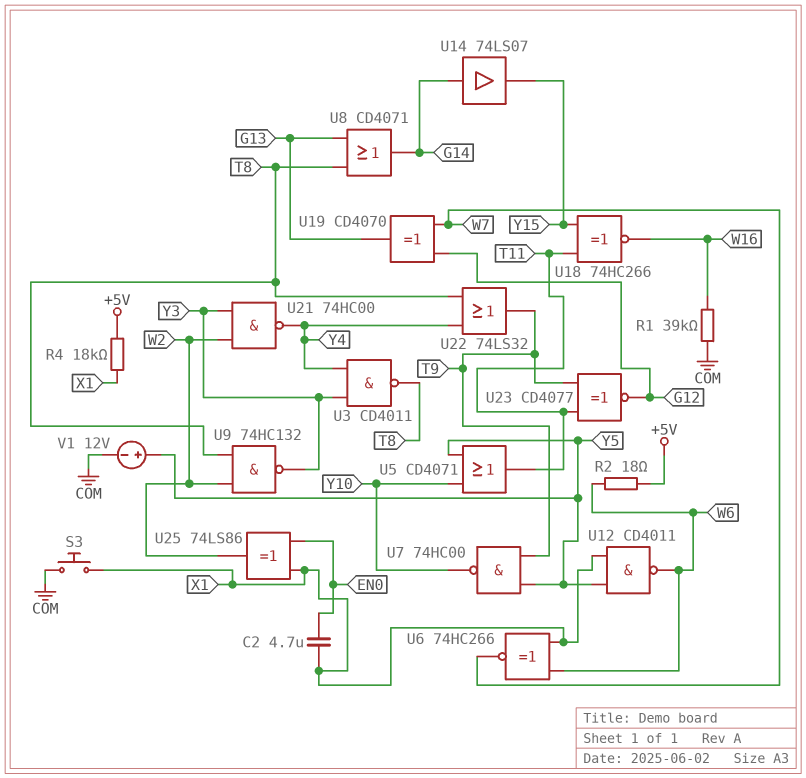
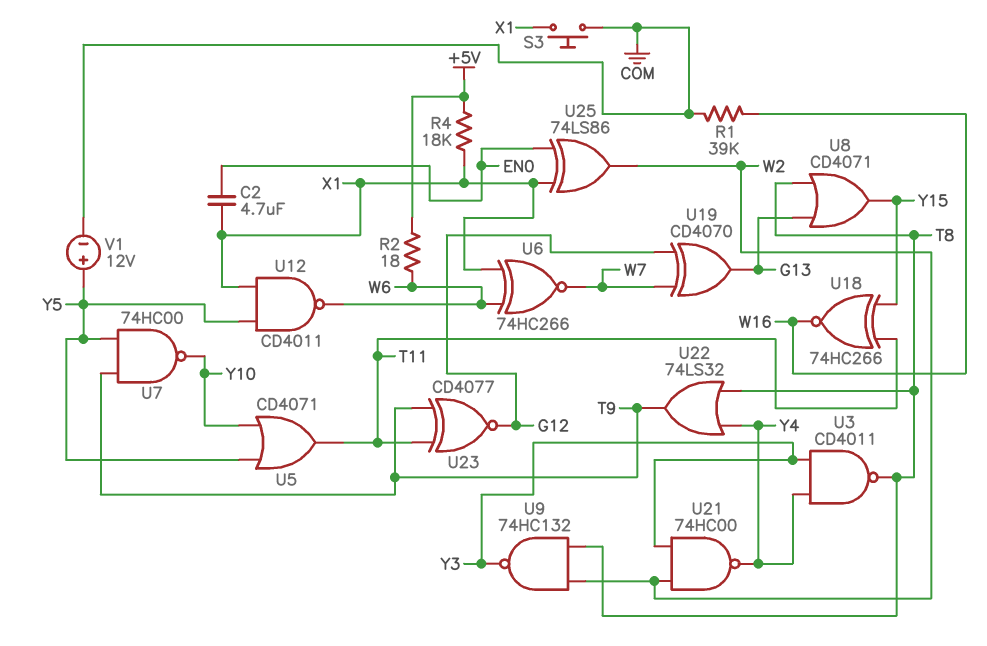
U8: OR CD4071 (in G13, in T8, out G14) -> OR CD4071 (in G13, in T8, out Y15)
U14: buffer 74LS07 (in G14, out Y15) -> none

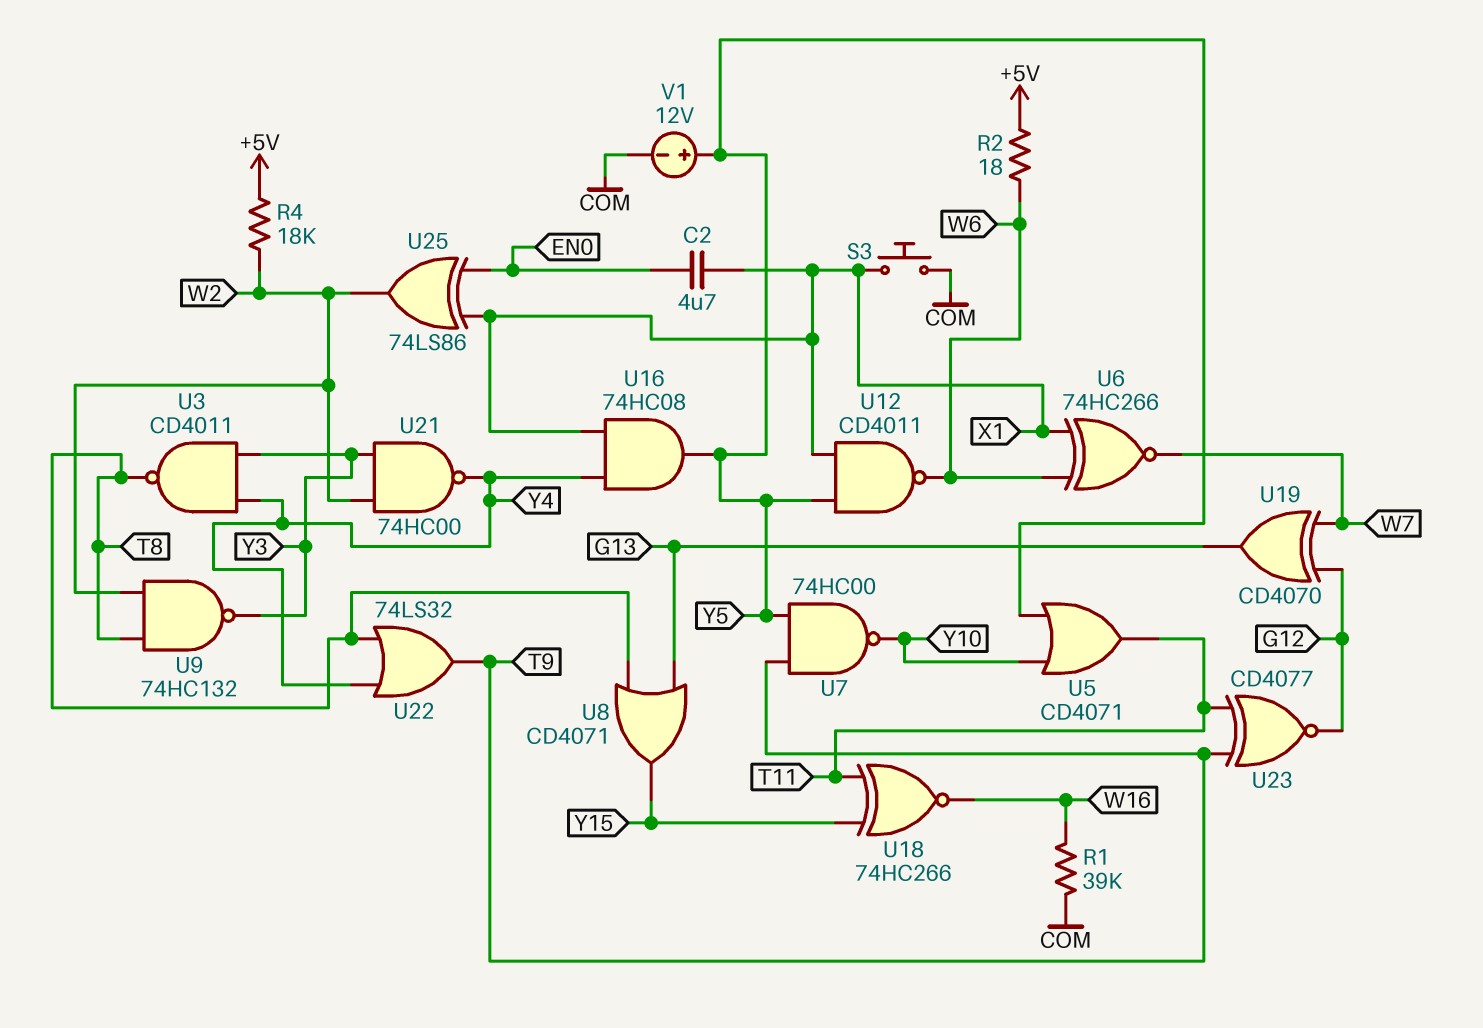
R4: 18k (+5V, X1) -> 18k (+5V, W2)
U16: none -> AND 74HC08 (in X1, in Y4, out Y5)

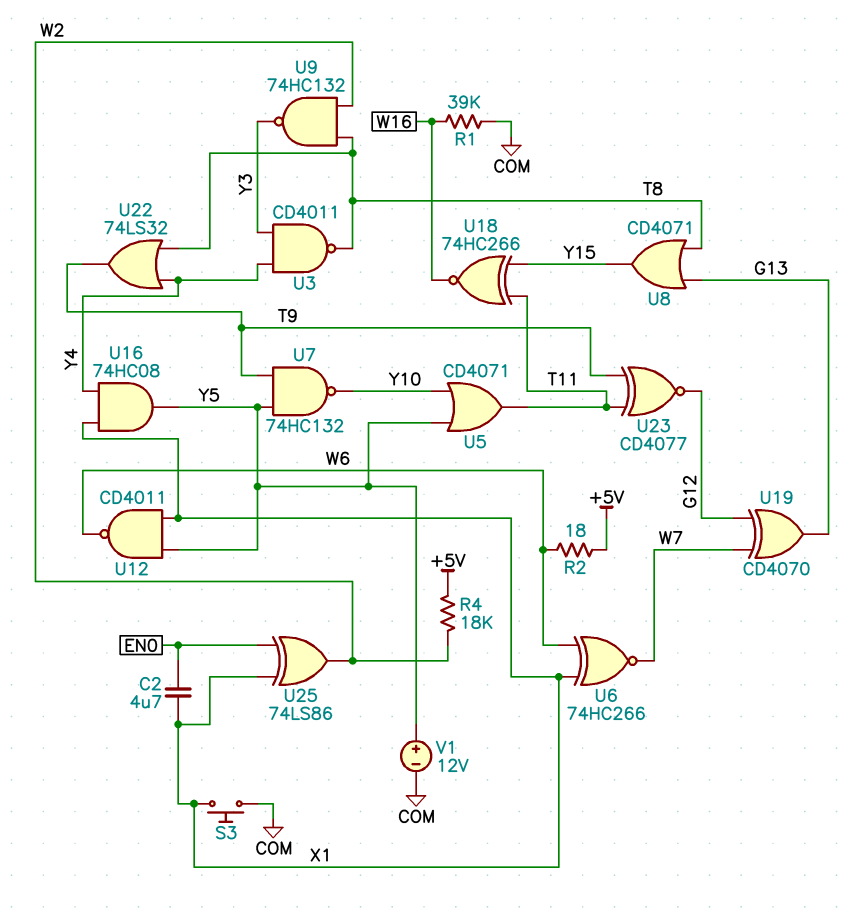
U7: NAND 74HC00 (in T9, in Y5, out Y10) -> NAND 74HC132 (in T9, in Y5, out Y10)
U21: NAND 74HC00 (in W2, in Y3, out Y4) -> none

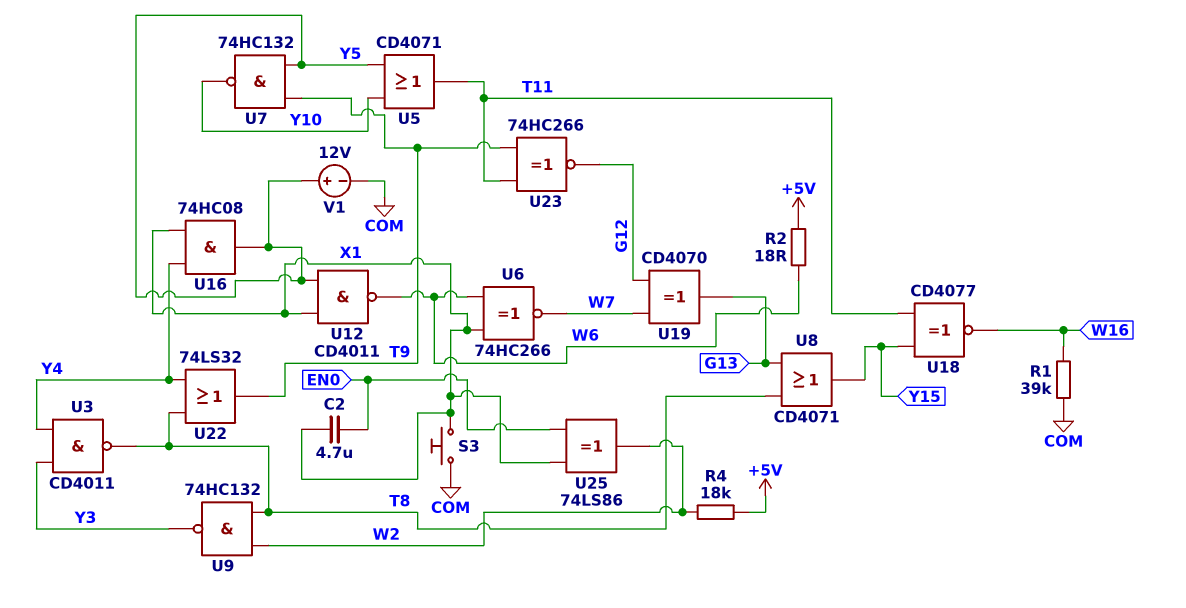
U18: XNOR 74HC266 (in T11, in Y15, out W16) -> XNOR CD4077 (in T11, in Y15, out W16)
U23: XNOR CD4077 (in T9, in T11, out G12) -> XNOR 74HC266 (in T9, in T11, out G12)

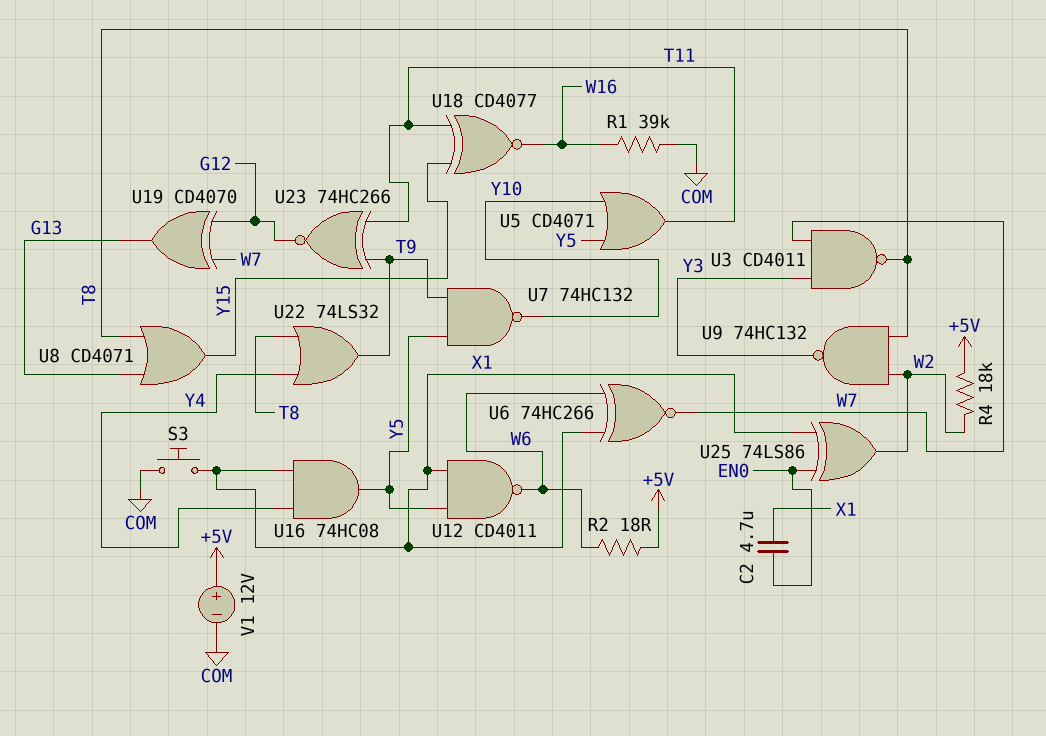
U3: NAND CD4011 (in Y3, in Y4, out T8) -> NAND CD4011 (in W7, in Y3, out T8)
V1: 12V (plus Y5, minus COM) -> 12V (plus +5V, minus COM)

